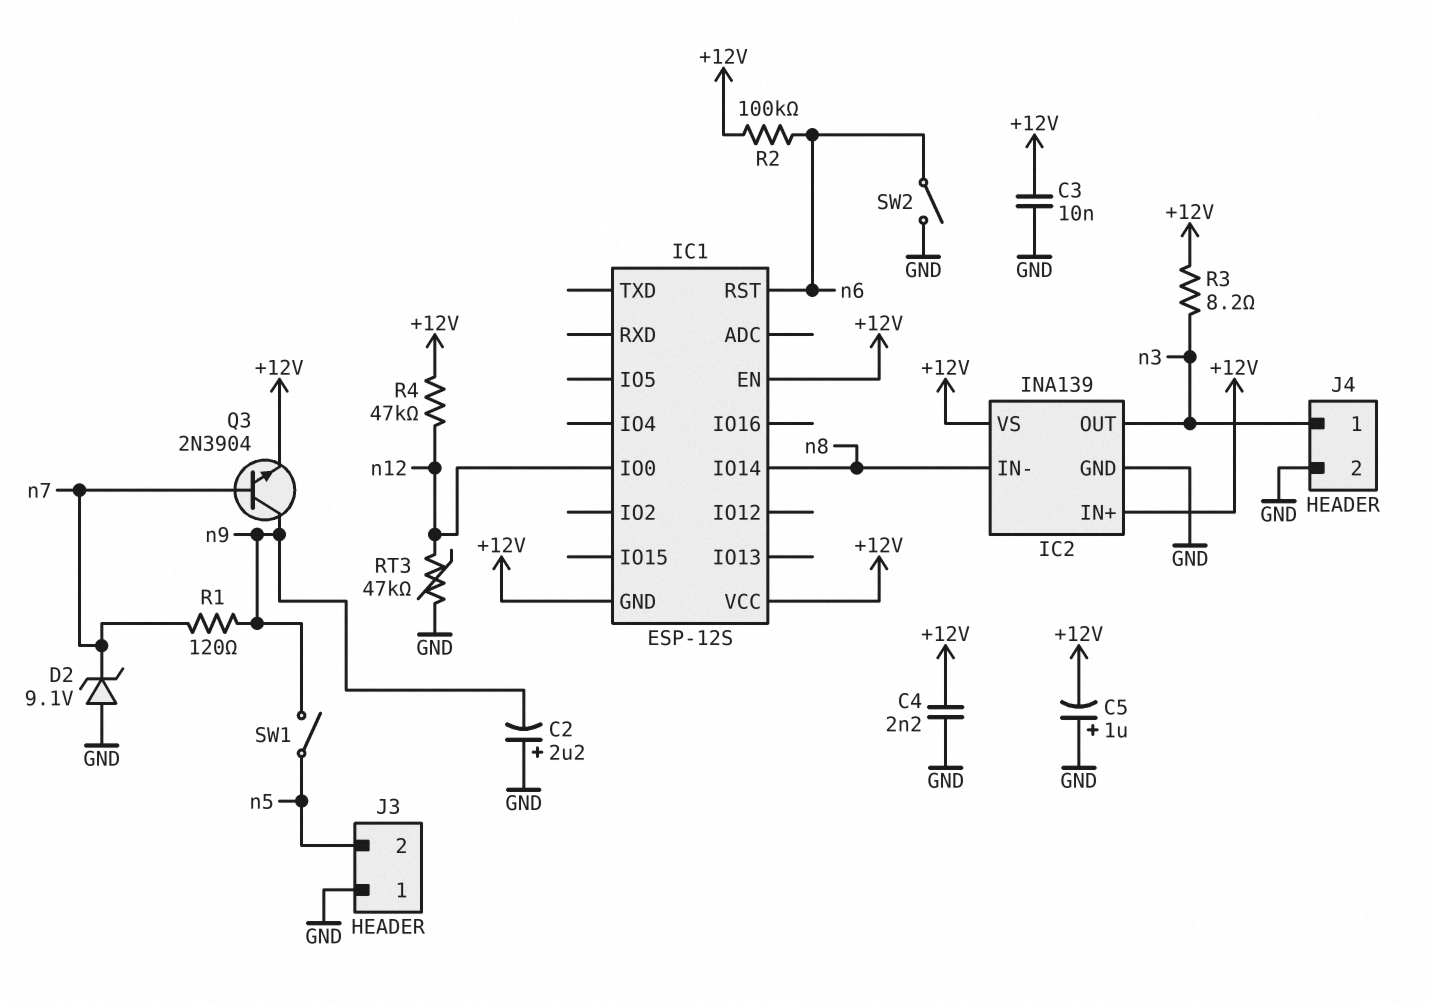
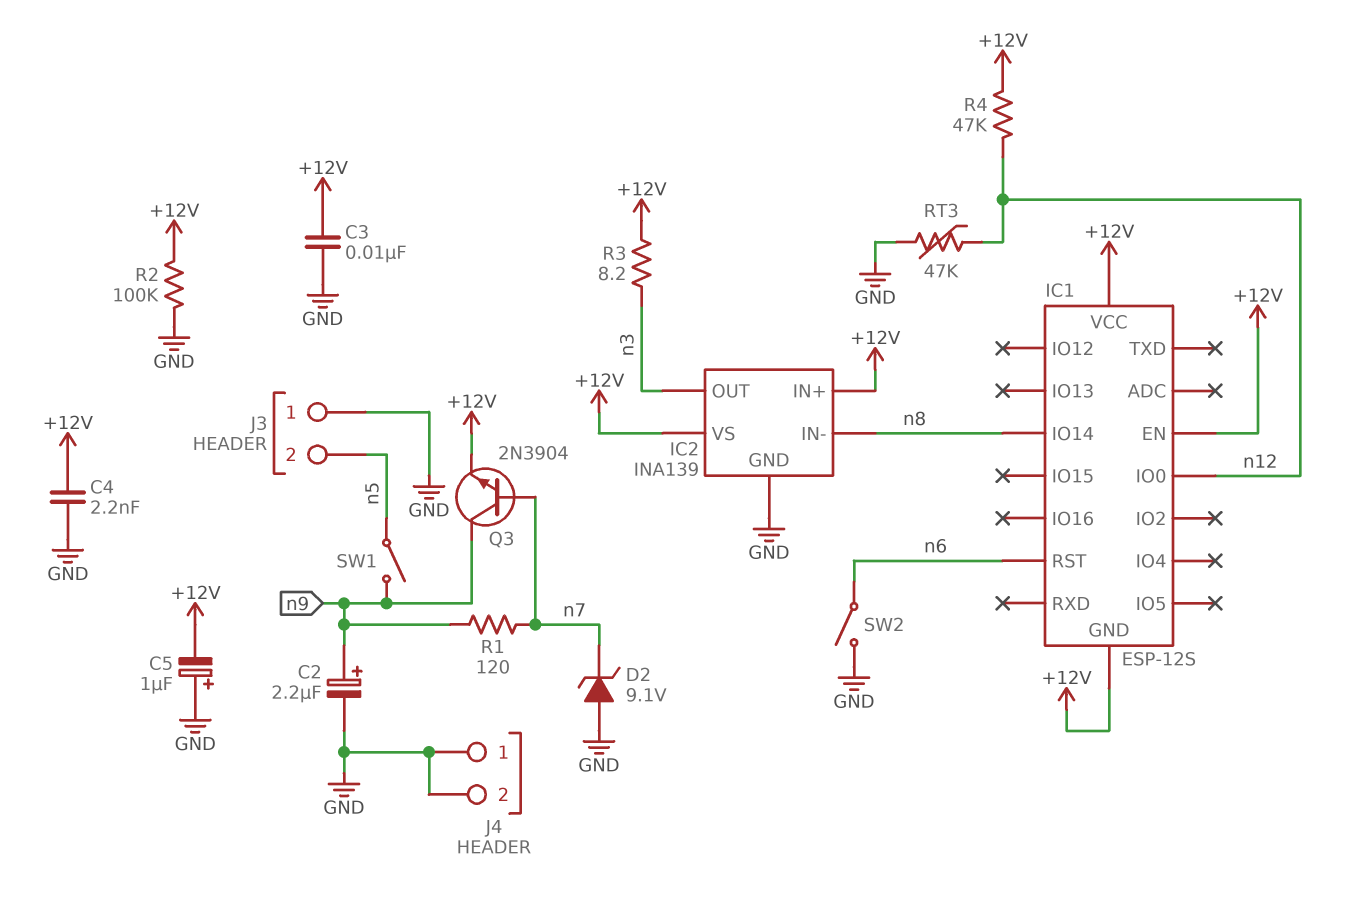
C2: 2.2uF (plus GND, minus n9) -> 2.2uF (plus n9, minus GND)
J4 pin 1: n3 -> GND
R2: 100k (+12V, n6) -> 100k (+12V, GND)

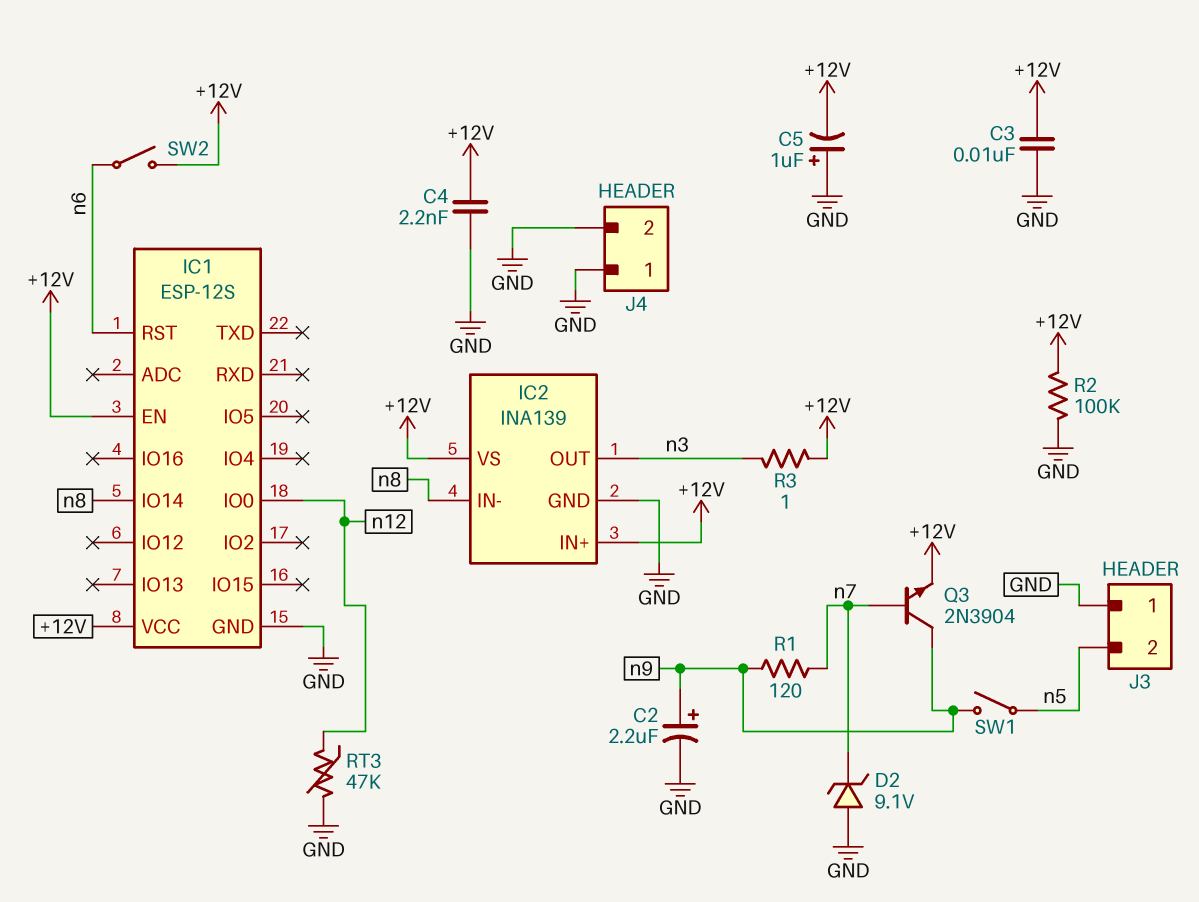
IC1 pin GND: +12V -> GND
R3: 8.2 (+12V, n3) -> 1 (+12V, n3)
R4: 47k (+12V, n12) -> none
SW2: switch (GND, n6) -> switch (+12V, n6)

